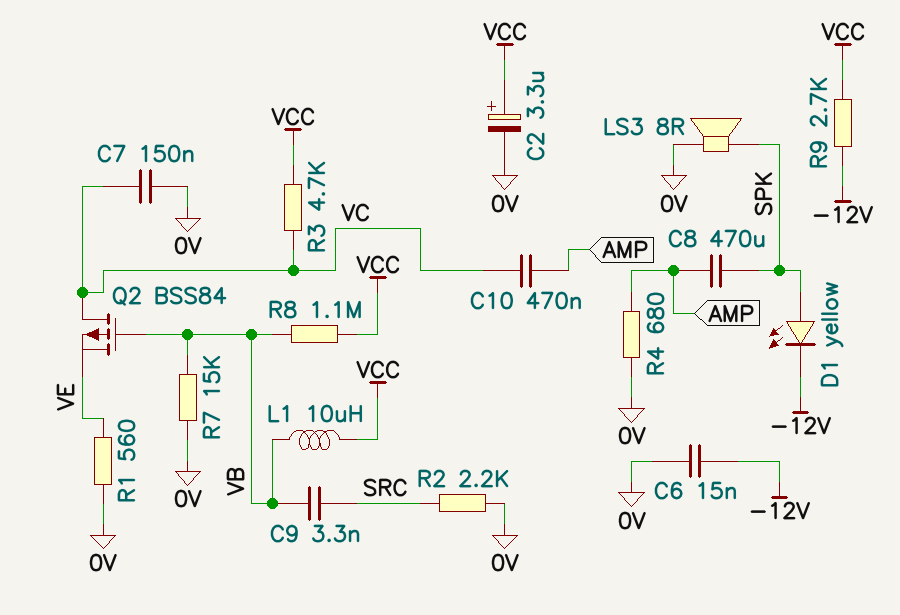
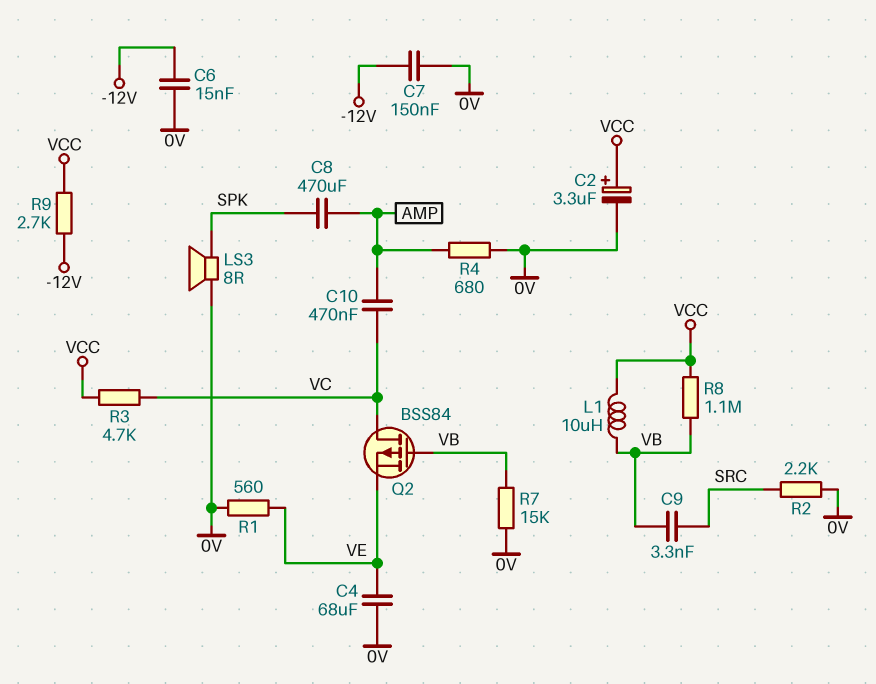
C4: none -> 68uF (0V, VE)
C7: 150nF (0V, VC) -> 150nF (-12V, 0V)
D1: LED yellow (A SPK, K -12V) -> none

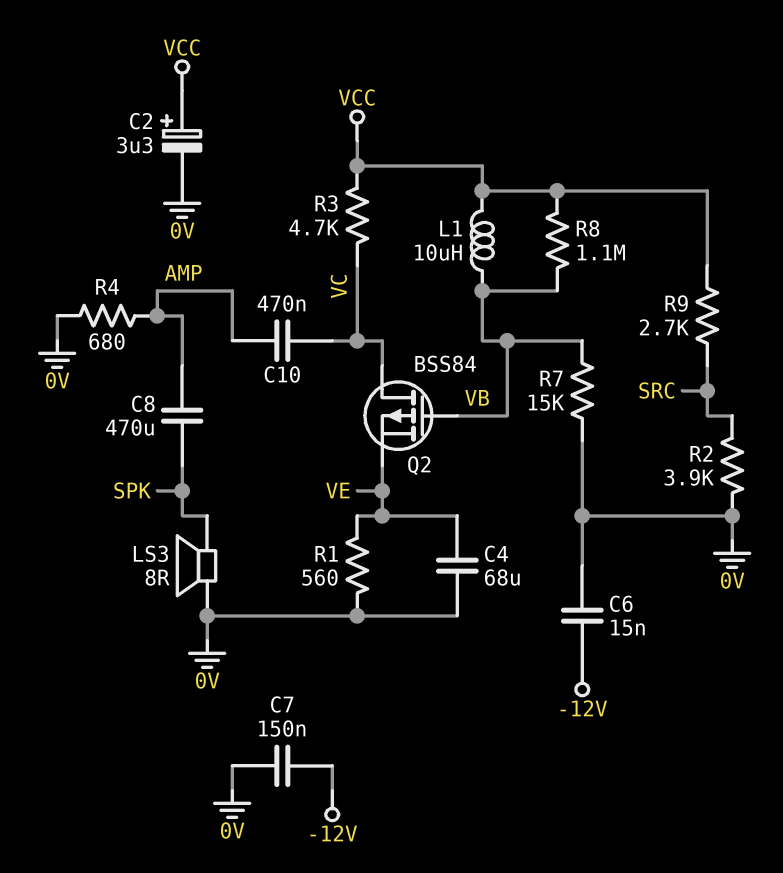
C9: 3.3nF (SRC, VB) -> none
R2: 2.2k (0V, SRC) -> 3.9k (0V, SRC)
R9: 2.7k (-12V, VCC) -> 2.7k (SRC, VCC)

